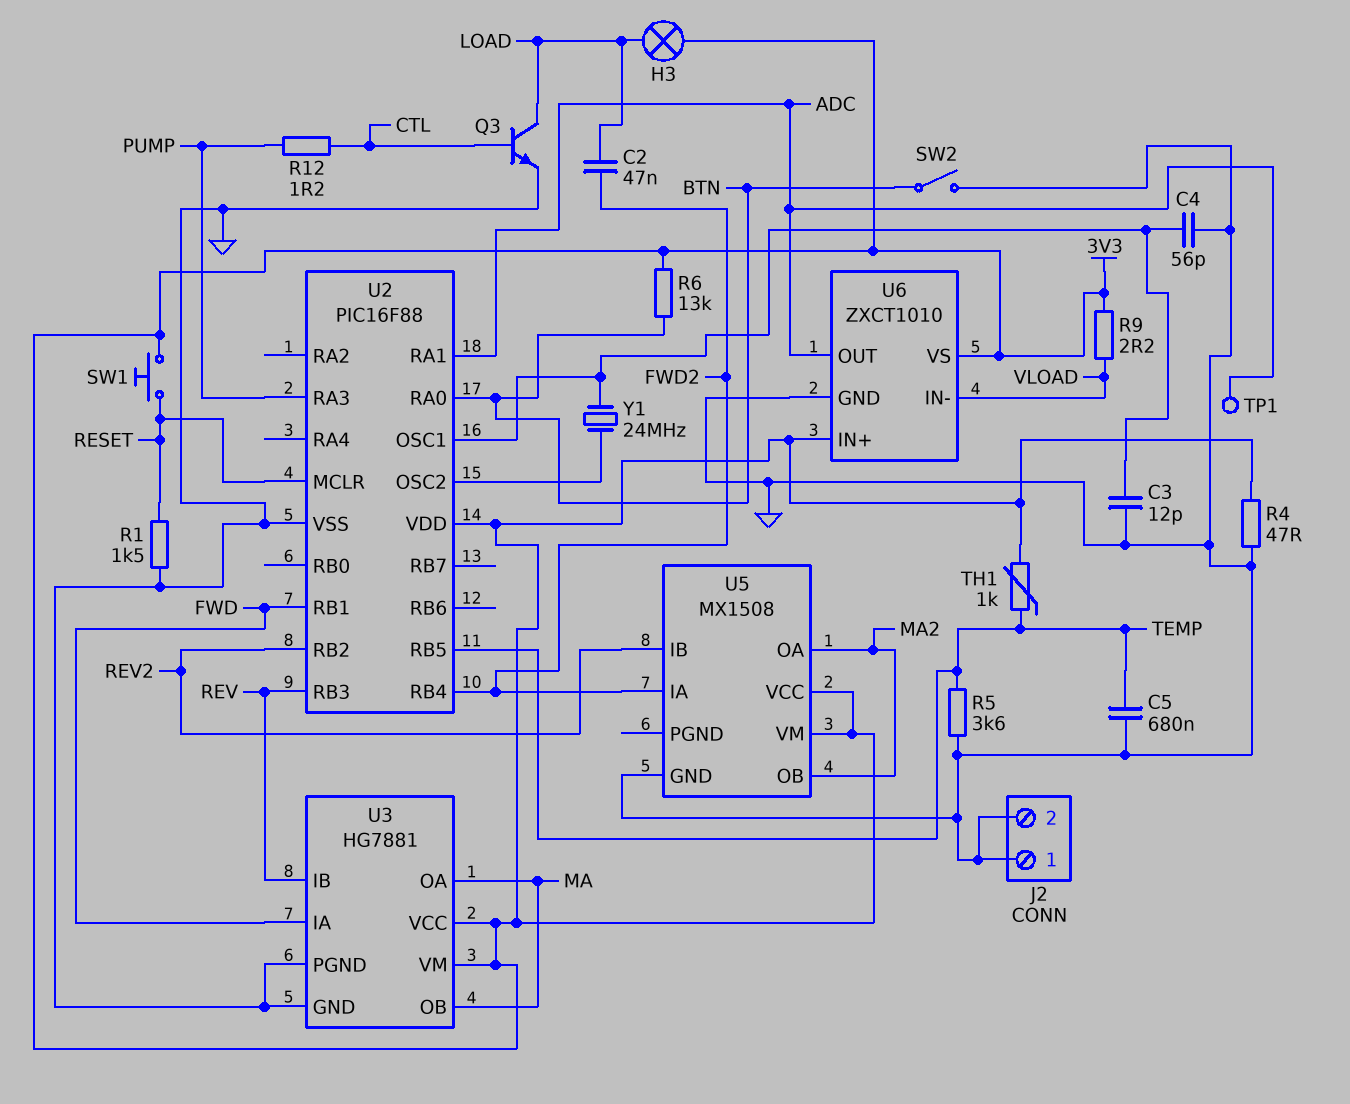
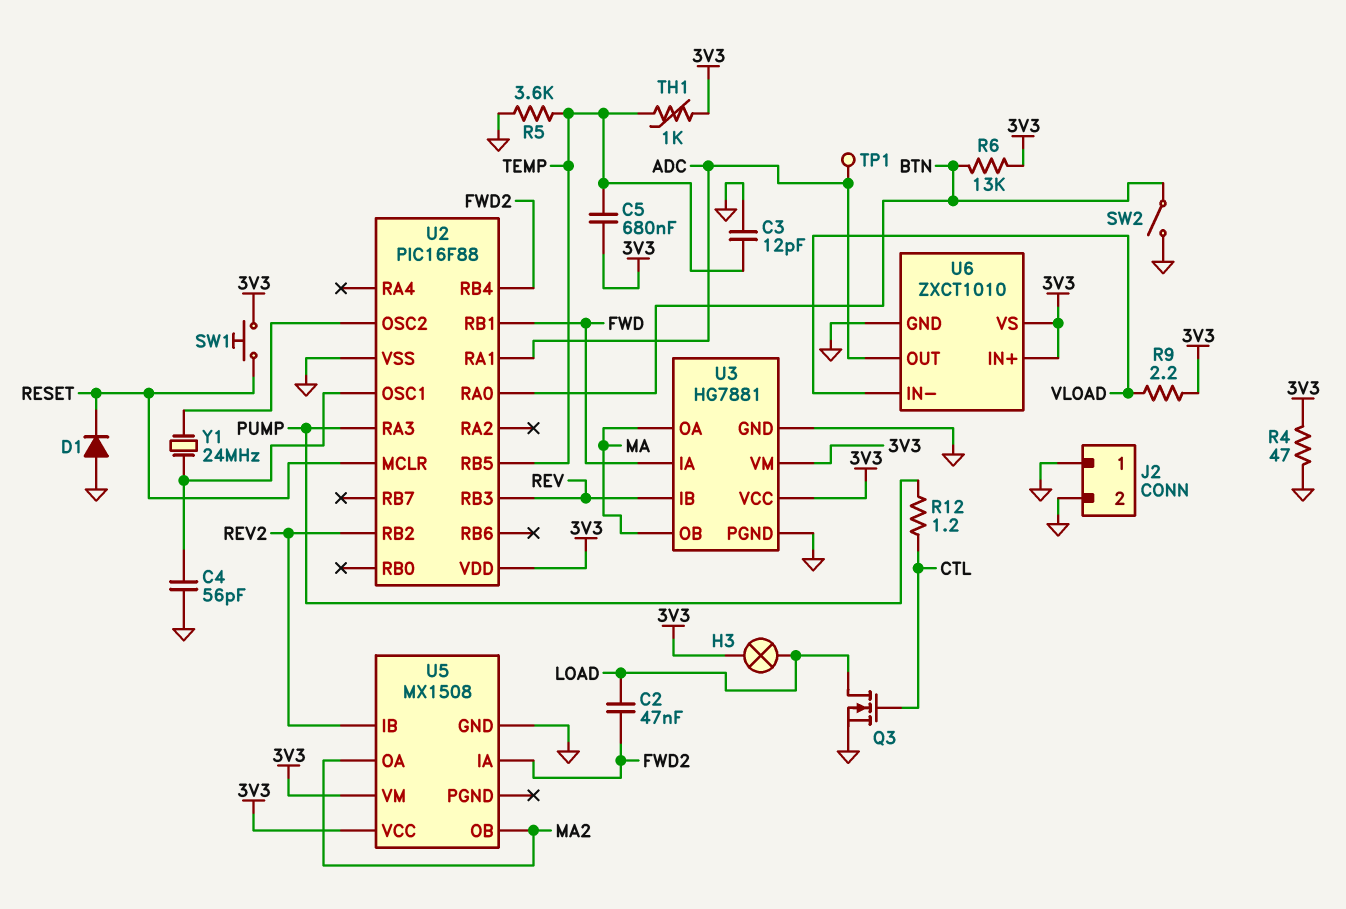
C3: 12pF (GND, U2/OSC1) -> 12pF (GND, TEMP)
C5: 680nF (GND, TEMP) -> 680nF (3V3, TEMP)
D1: none -> diode (A GND, K RESET)
Q3: NPN (B CTL, C LOAD, E GND) -> NMOS (G CTL, D LOAD, S GND)
R1: 1.5k (GND, RESET) -> none

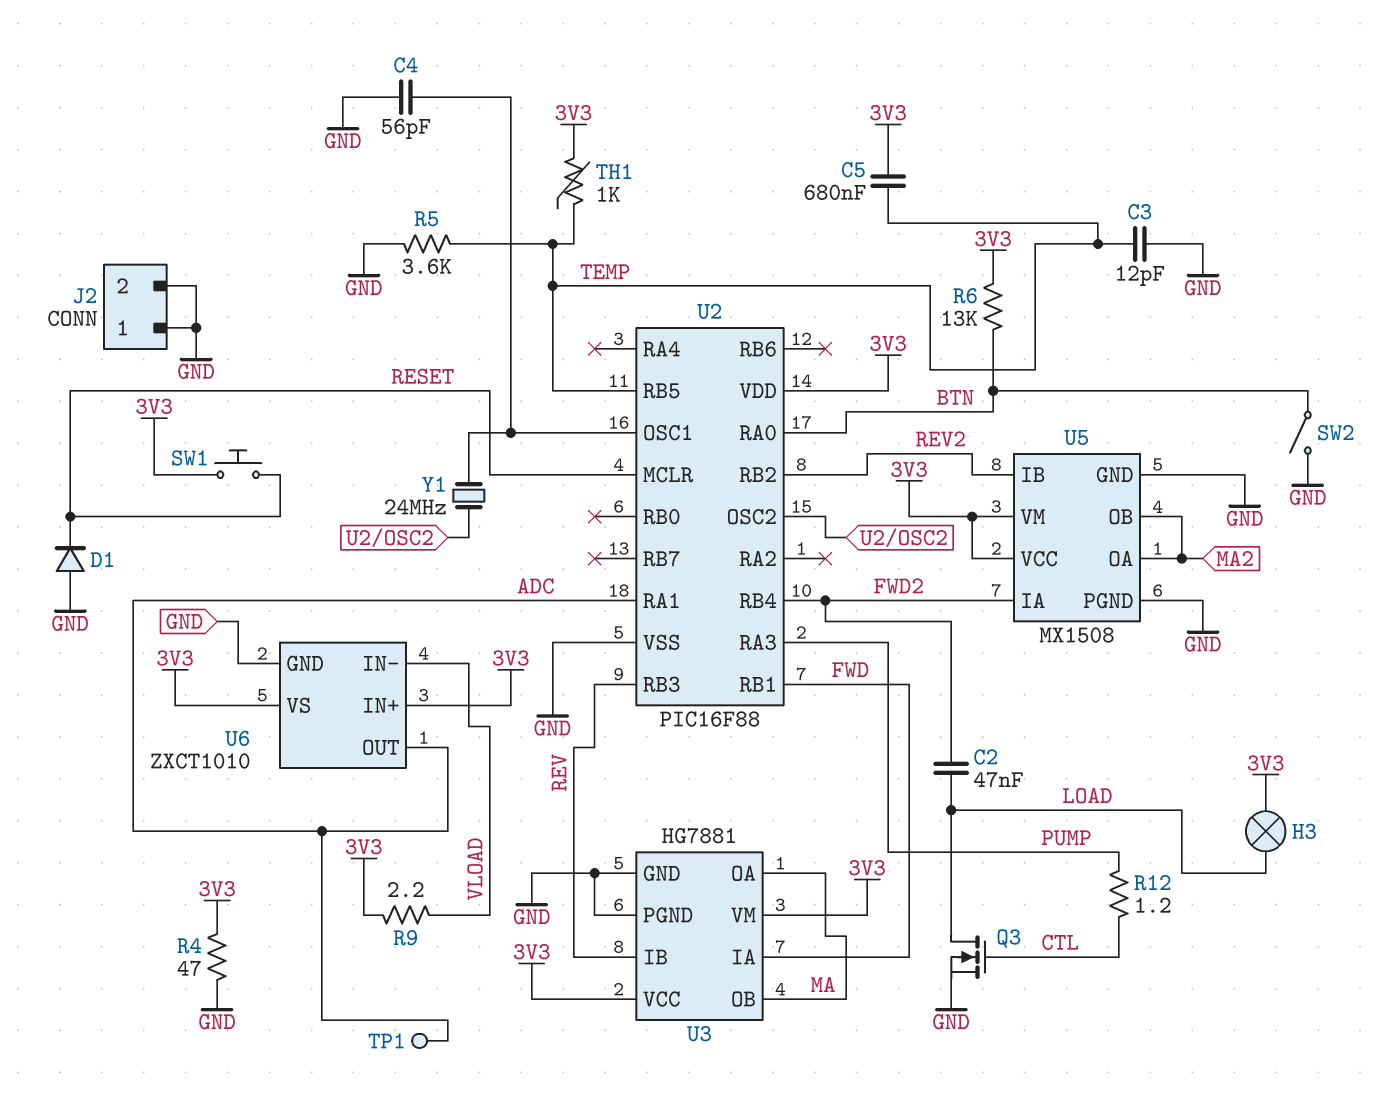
U5 pin PGND: none -> GND

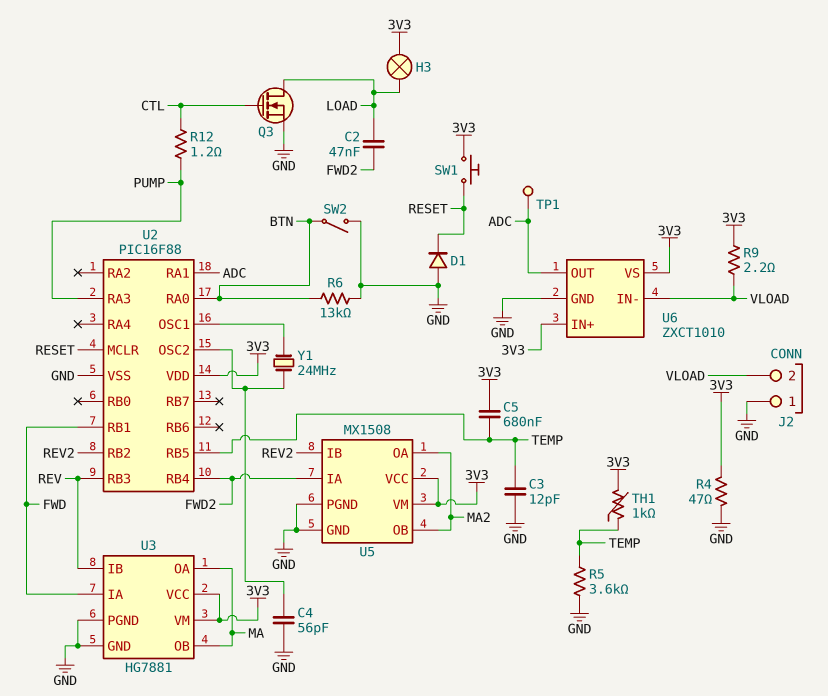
C4: 56pF (GND, U2/OSC1) -> 56pF (GND, U2/OSC2)
J2 pin 2: GND -> VLOAD
R6: 13k (3V3, BTN) -> 13k (BTN, GND)

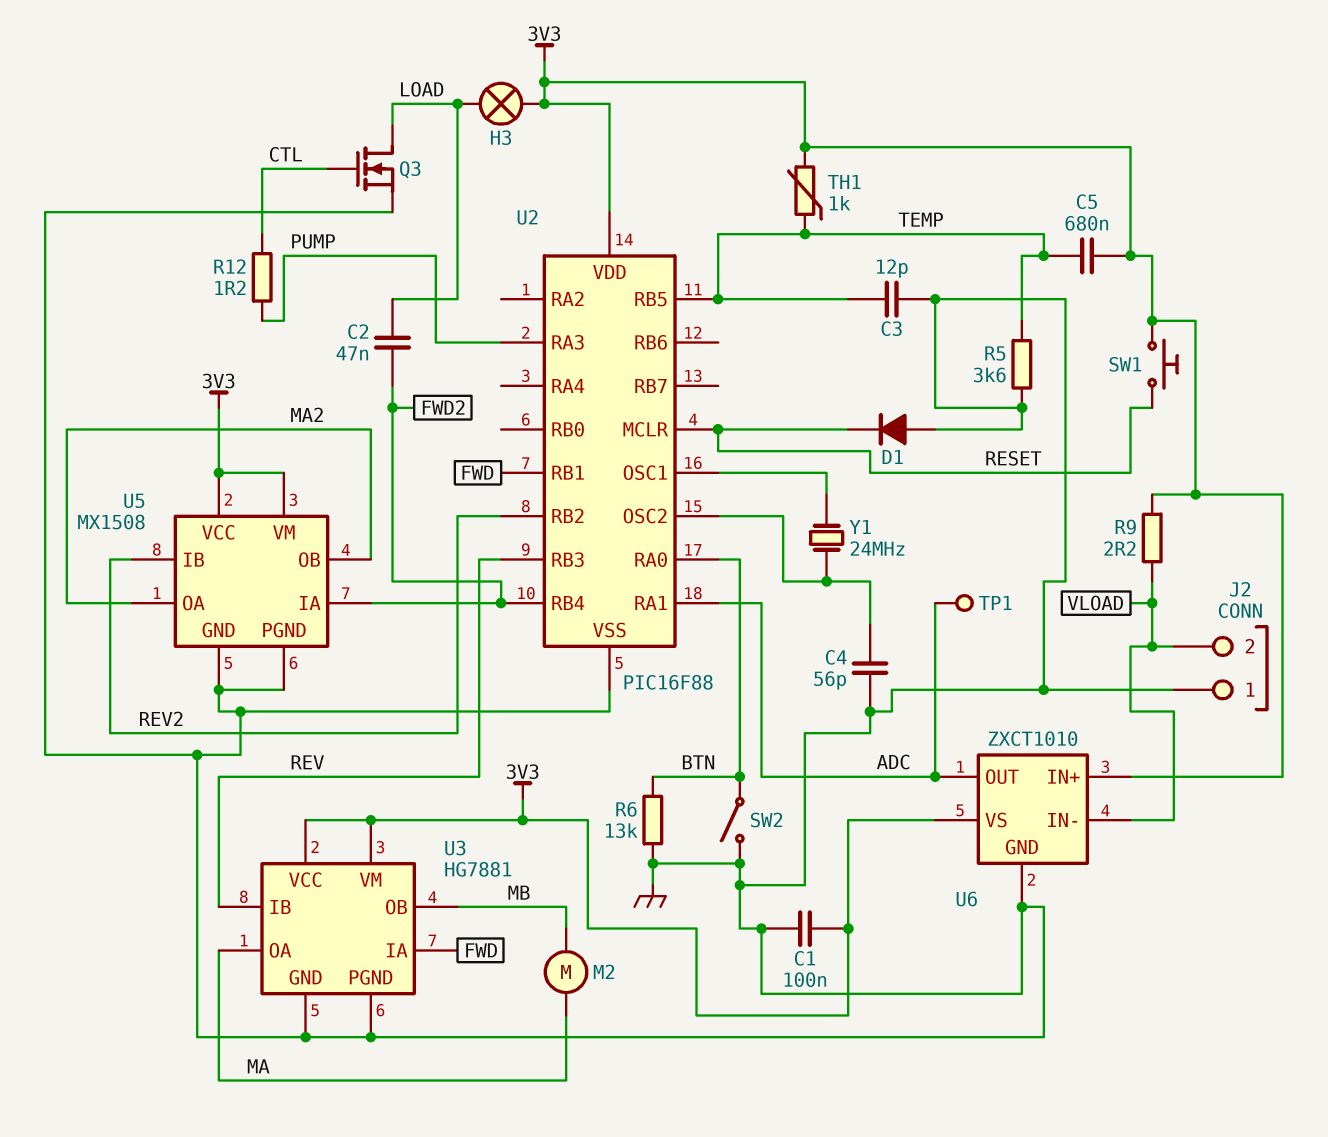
C1: none -> 100nF (3V3, GND)
M2: none -> motor (MA, MB)
R4: 47 (3V3, GND) -> none
U3 pin OB: MA -> MB

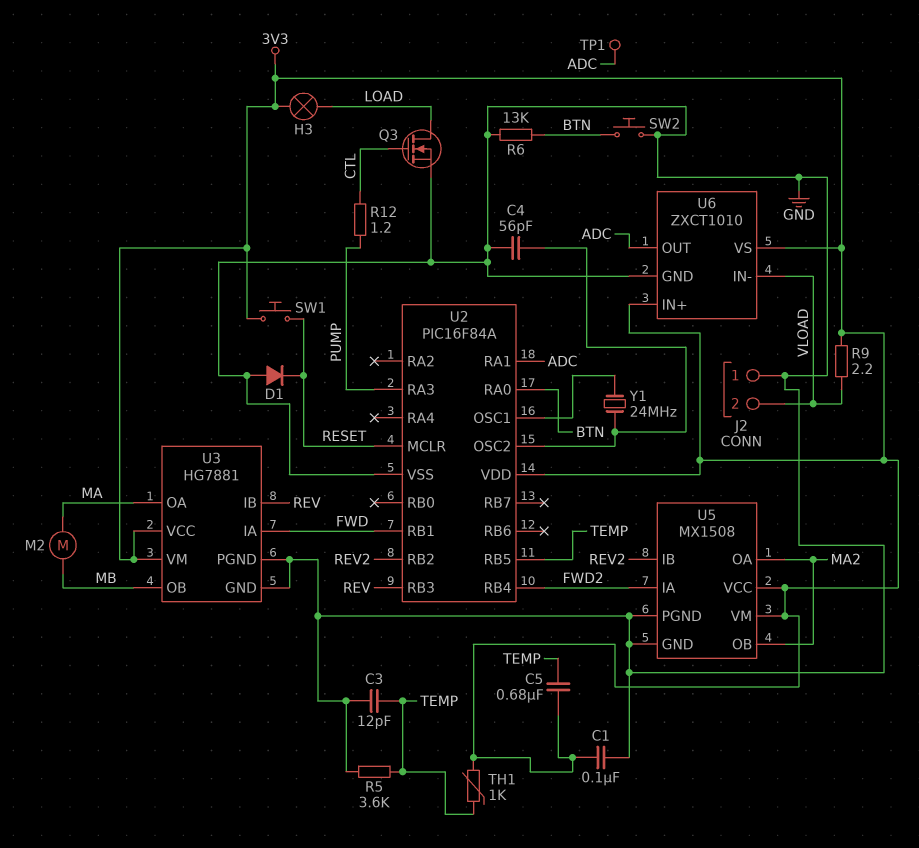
C2: 47nF (FWD2, LOAD) -> none
SW2: switch (BTN, GND) -> button (BTN, GND)
U2: PIC16F88 -> PIC16F84A

